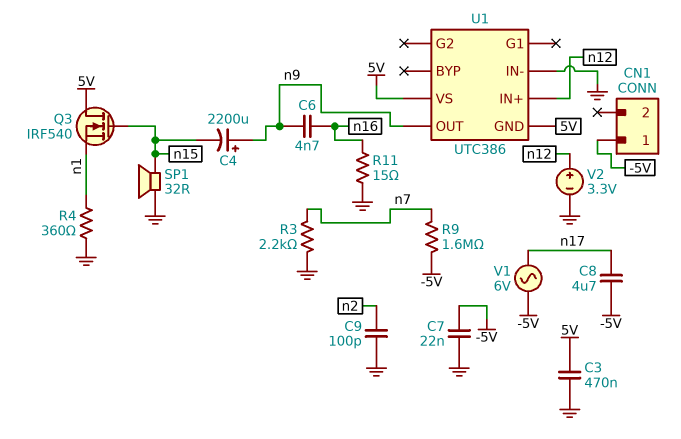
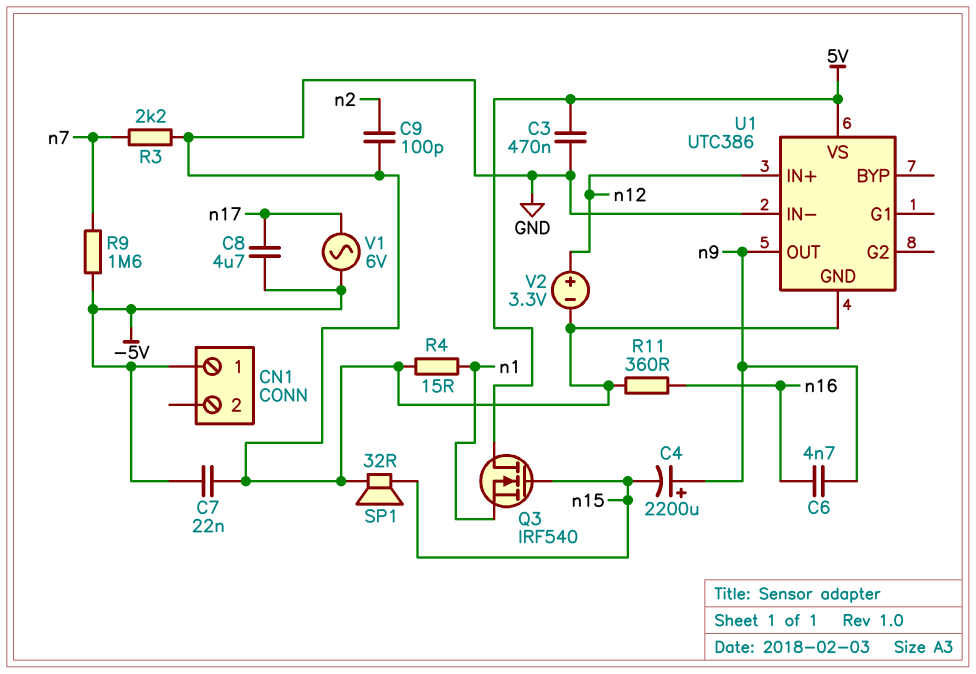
R4: 360 (GND, n1) -> 15 (GND, n1)
R11: 15 (GND, n16) -> 360 (GND, n16)
U1 pin GND: 5V -> GND

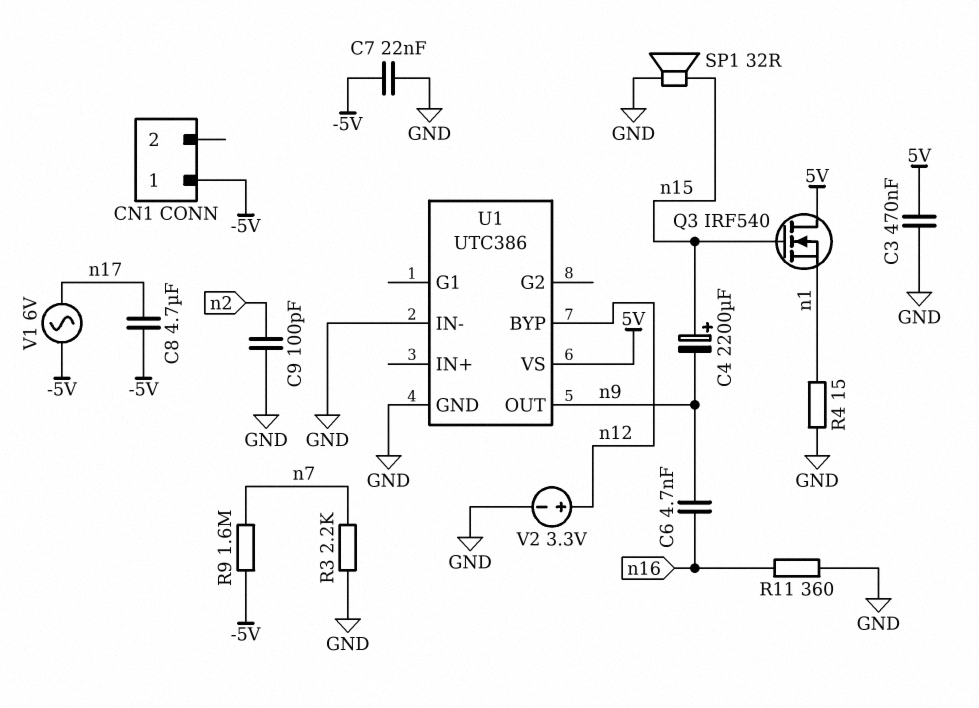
C4: 2200uF (plus n9, minus n15) -> 2200uF (plus n15, minus n9)
U1 pin BYP: none -> n12
U1 pin IN+: n12 -> none

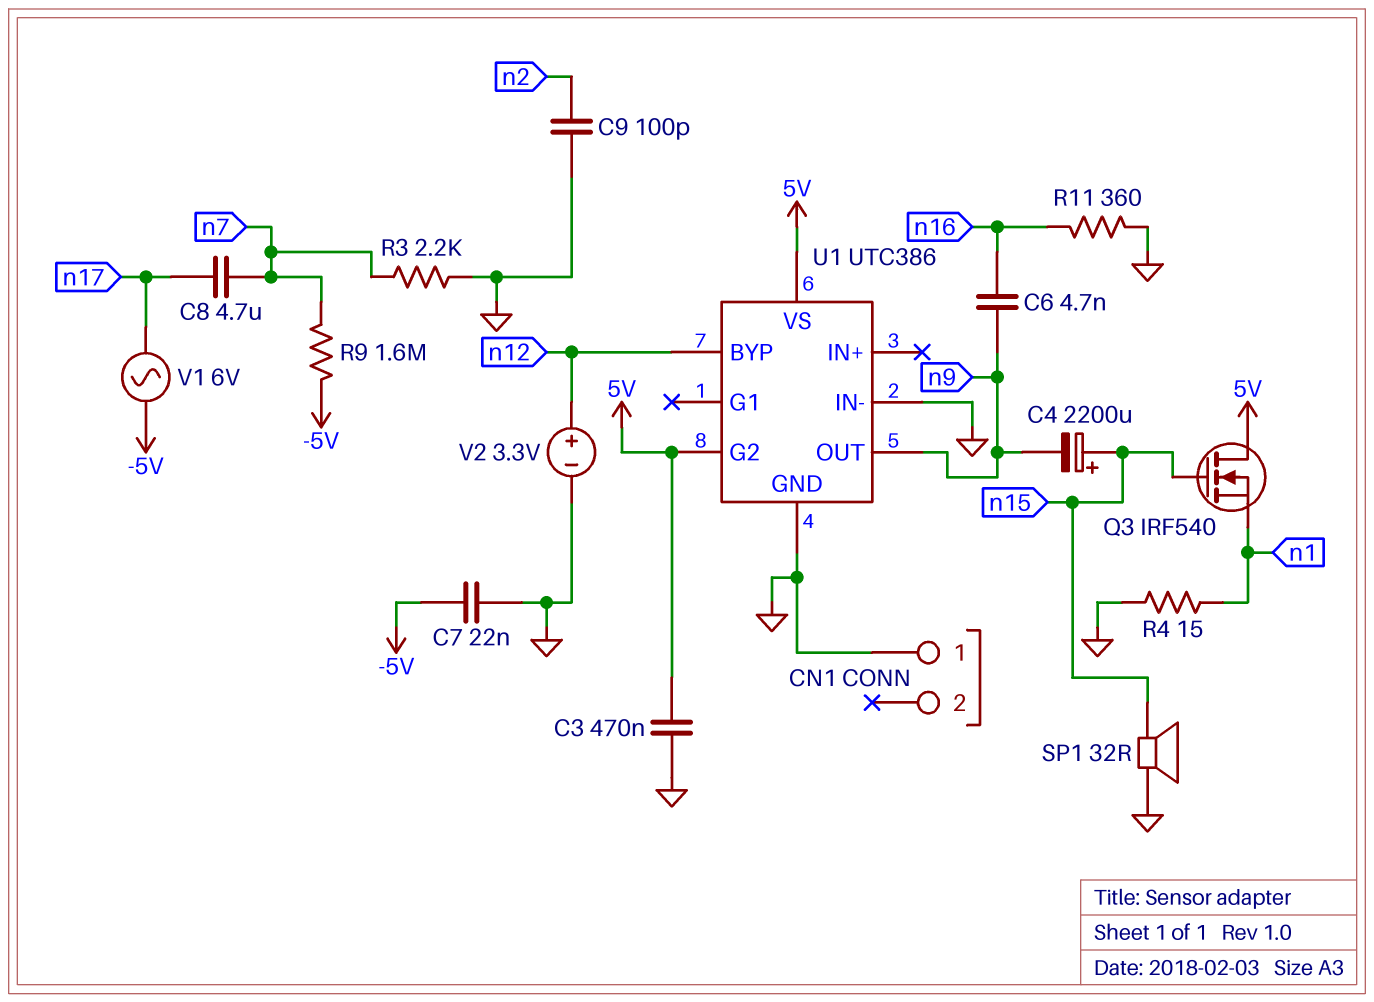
C8: 4.7uF (-5V, n17) -> 4.7uF (n7, n17)
CN1 pin 1: -5V -> GND
U1 pin G2: none -> 5V

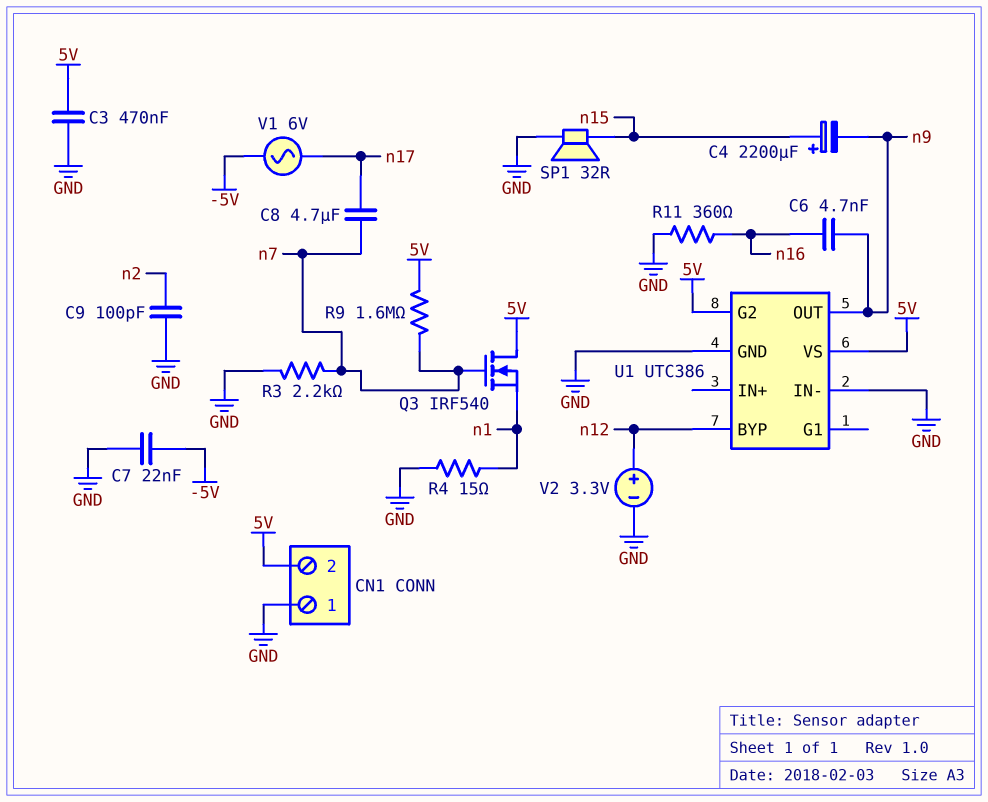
CN1 pin 2: none -> 5V
Q3: NMOS IRF540 (G n15, D 5V, S n1) -> NMOS IRF540 (G n7, D 5V, S n1)
R9: 1.6M (-5V, n7) -> 1.6M (5V, n7)

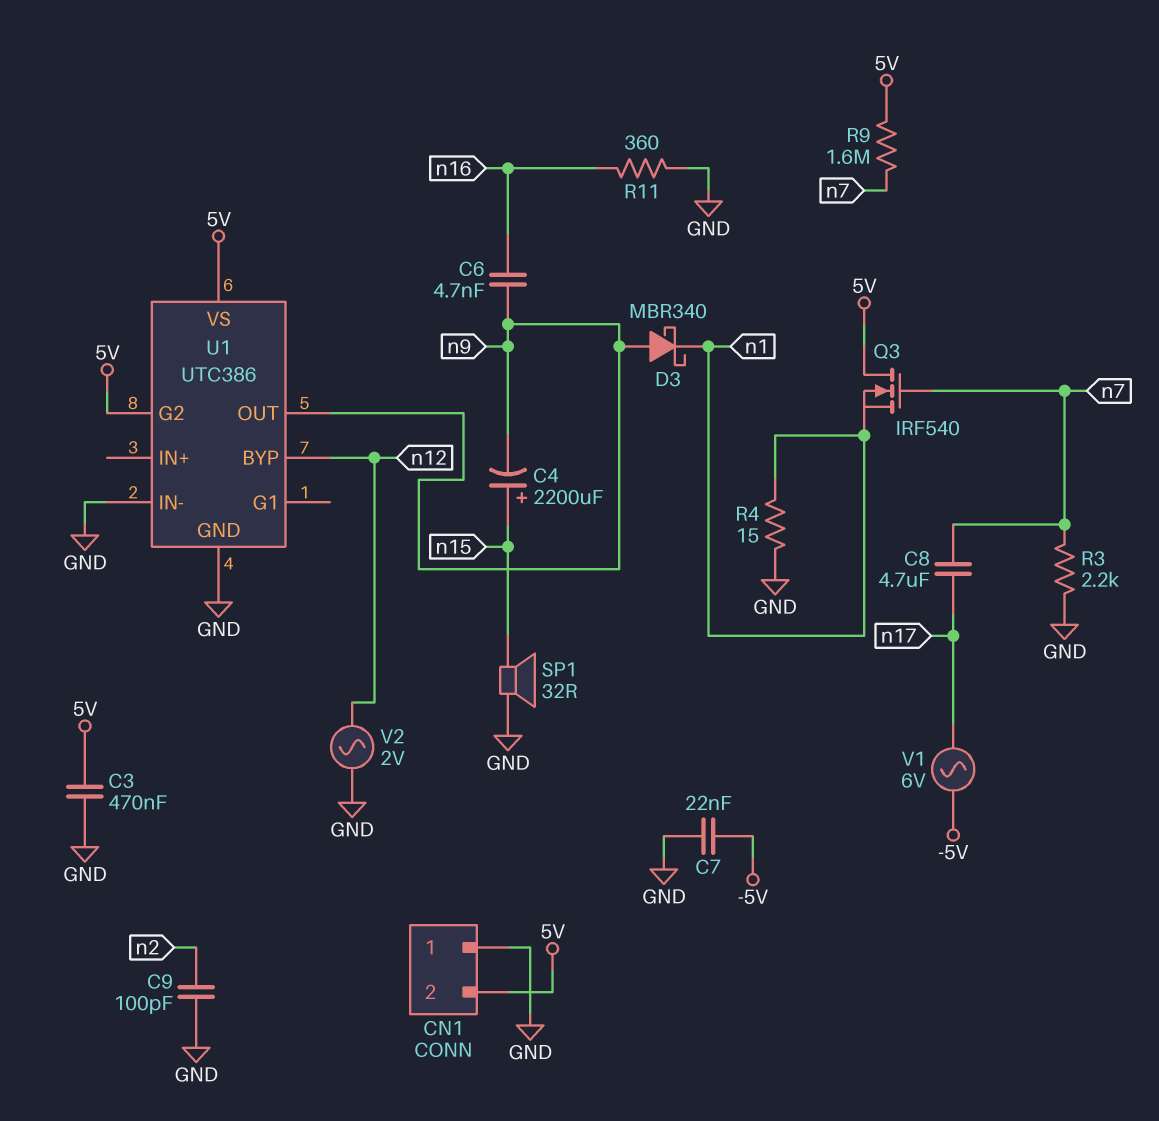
D3: none -> schottky MBR340 (A n9, K n1)
V2: 3.3V (plus n12, minus GND) -> AC 2V (GND, n12)

